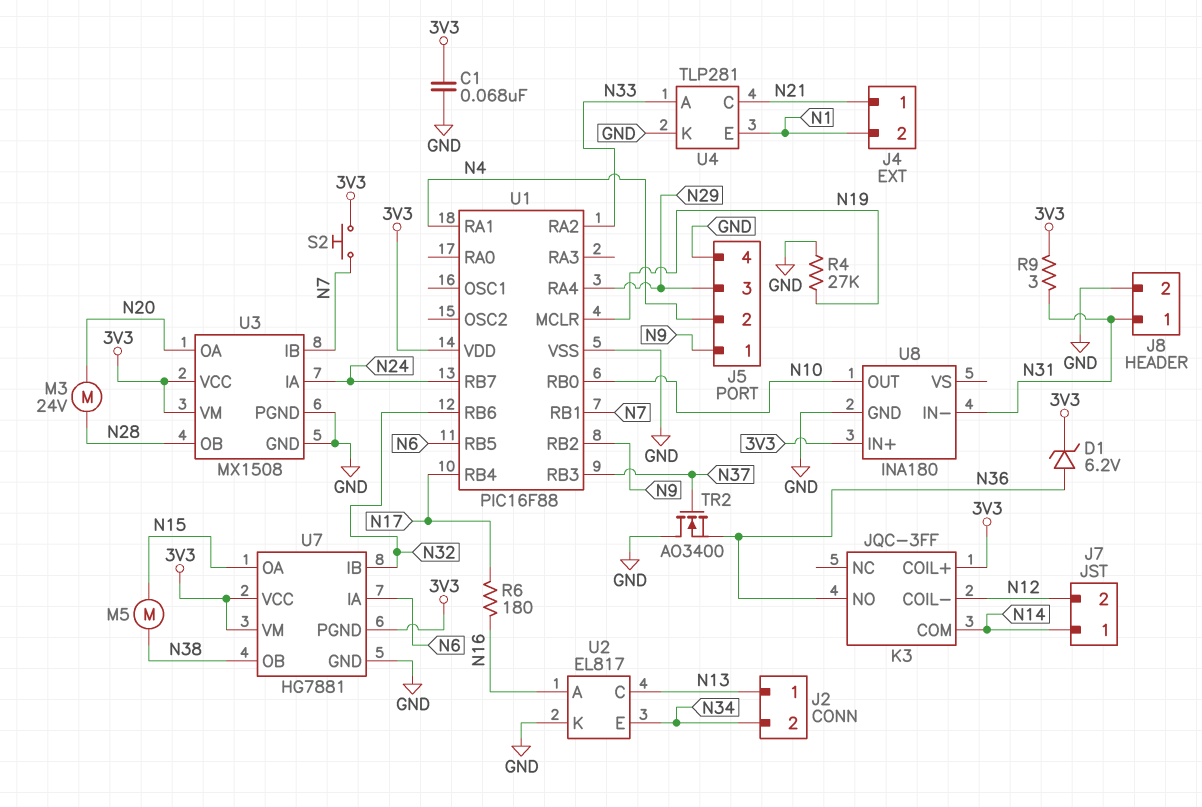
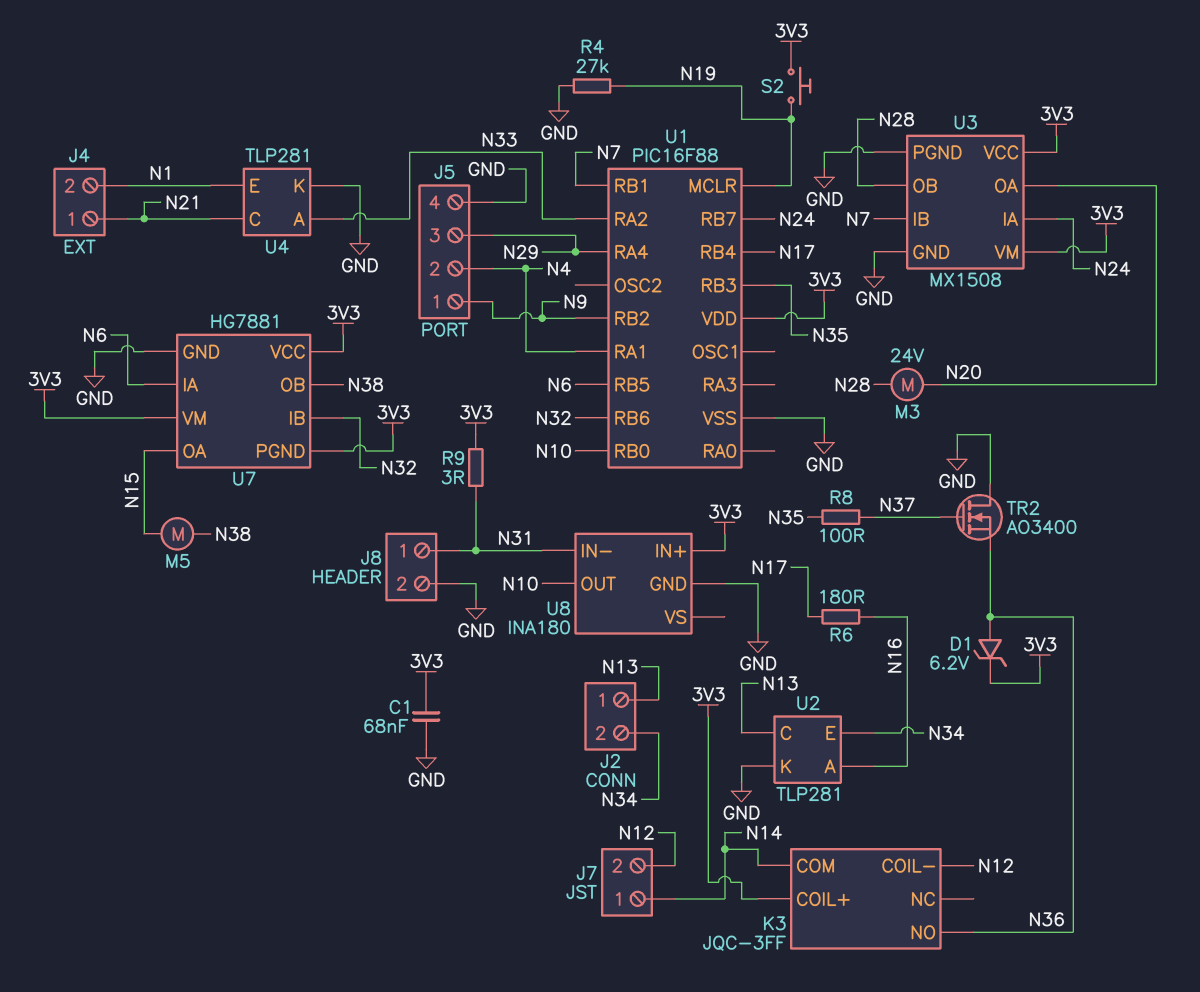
R8: none -> 100 (N35, N37)
S2: button (3V3, N7) -> button (3V3, N19)
U1 pin RB3: N37 -> N35
U2: EL817 -> TLP281

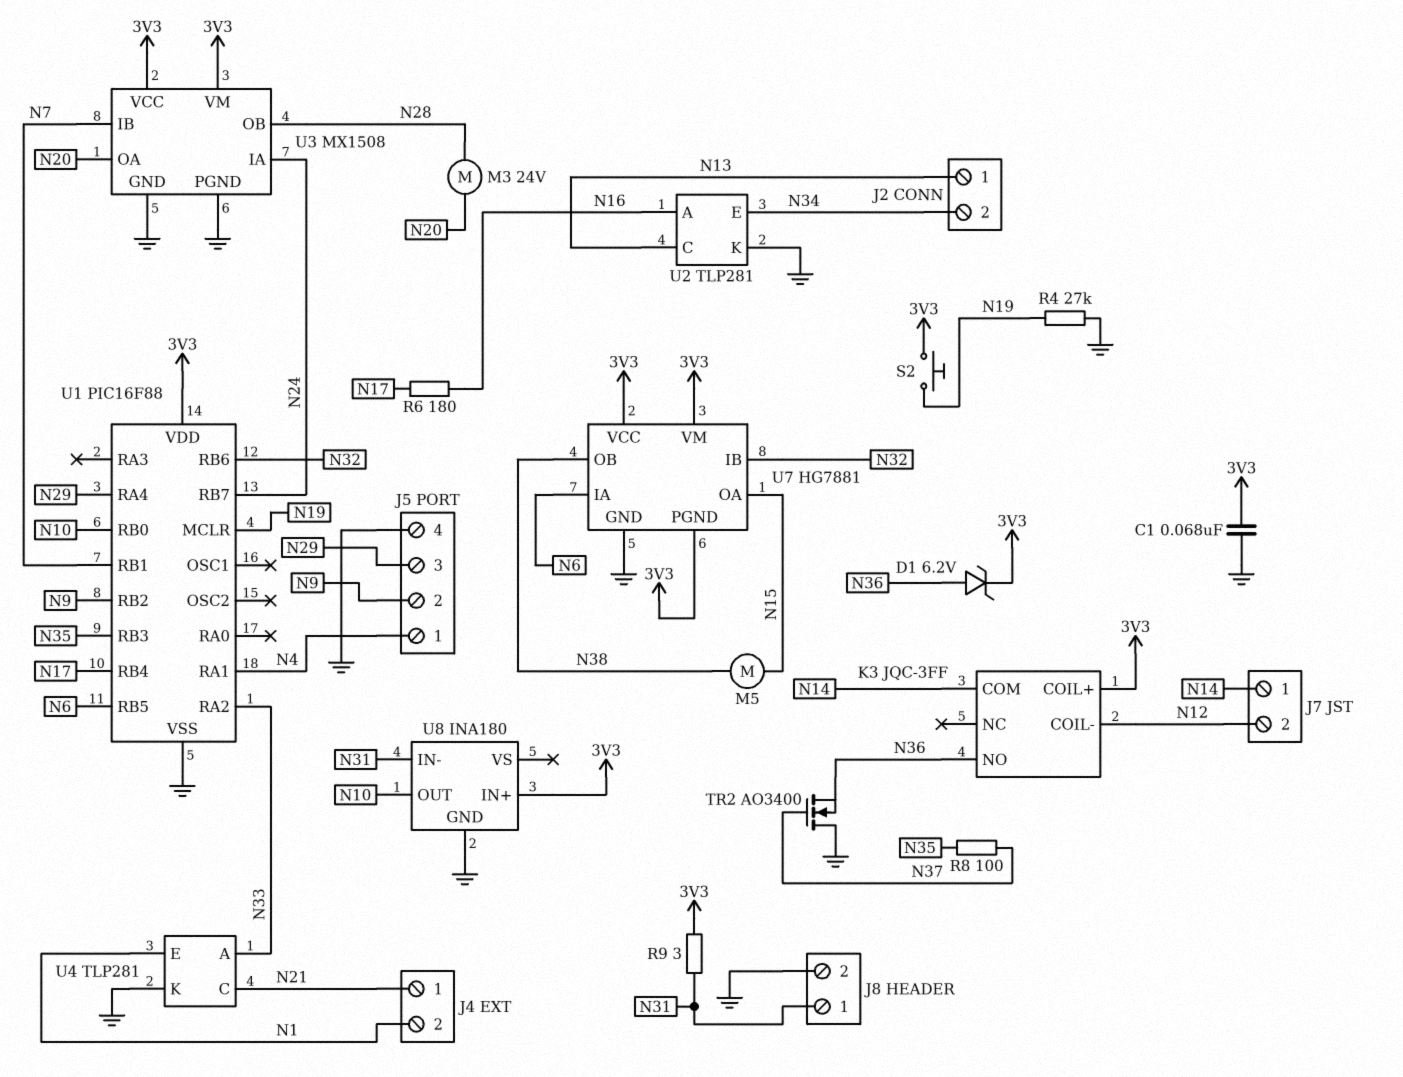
J5 pin 1: N9 -> N4
J5 pin 2: N4 -> N9

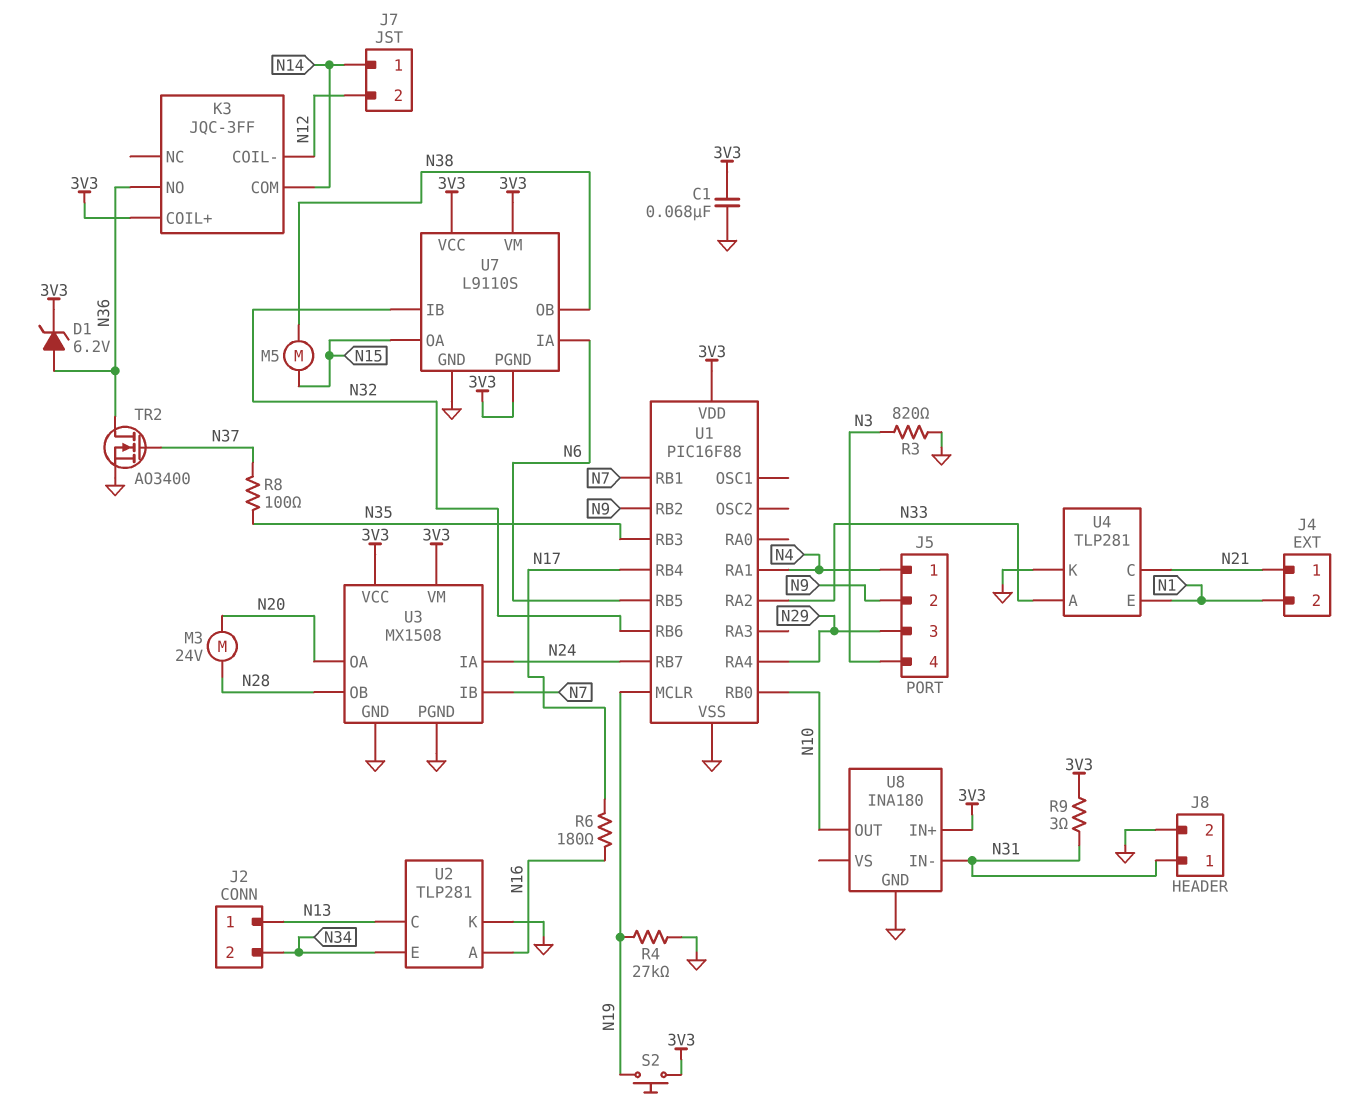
J5 pin 4: GND -> N3
R3: none -> 820 (GND, N3)
TR2: NMOS AO3400 (G N37, D GND, S N36) -> NMOS AO3400 (G N37, D N36, S GND)
U7: HG7881 -> L9110S

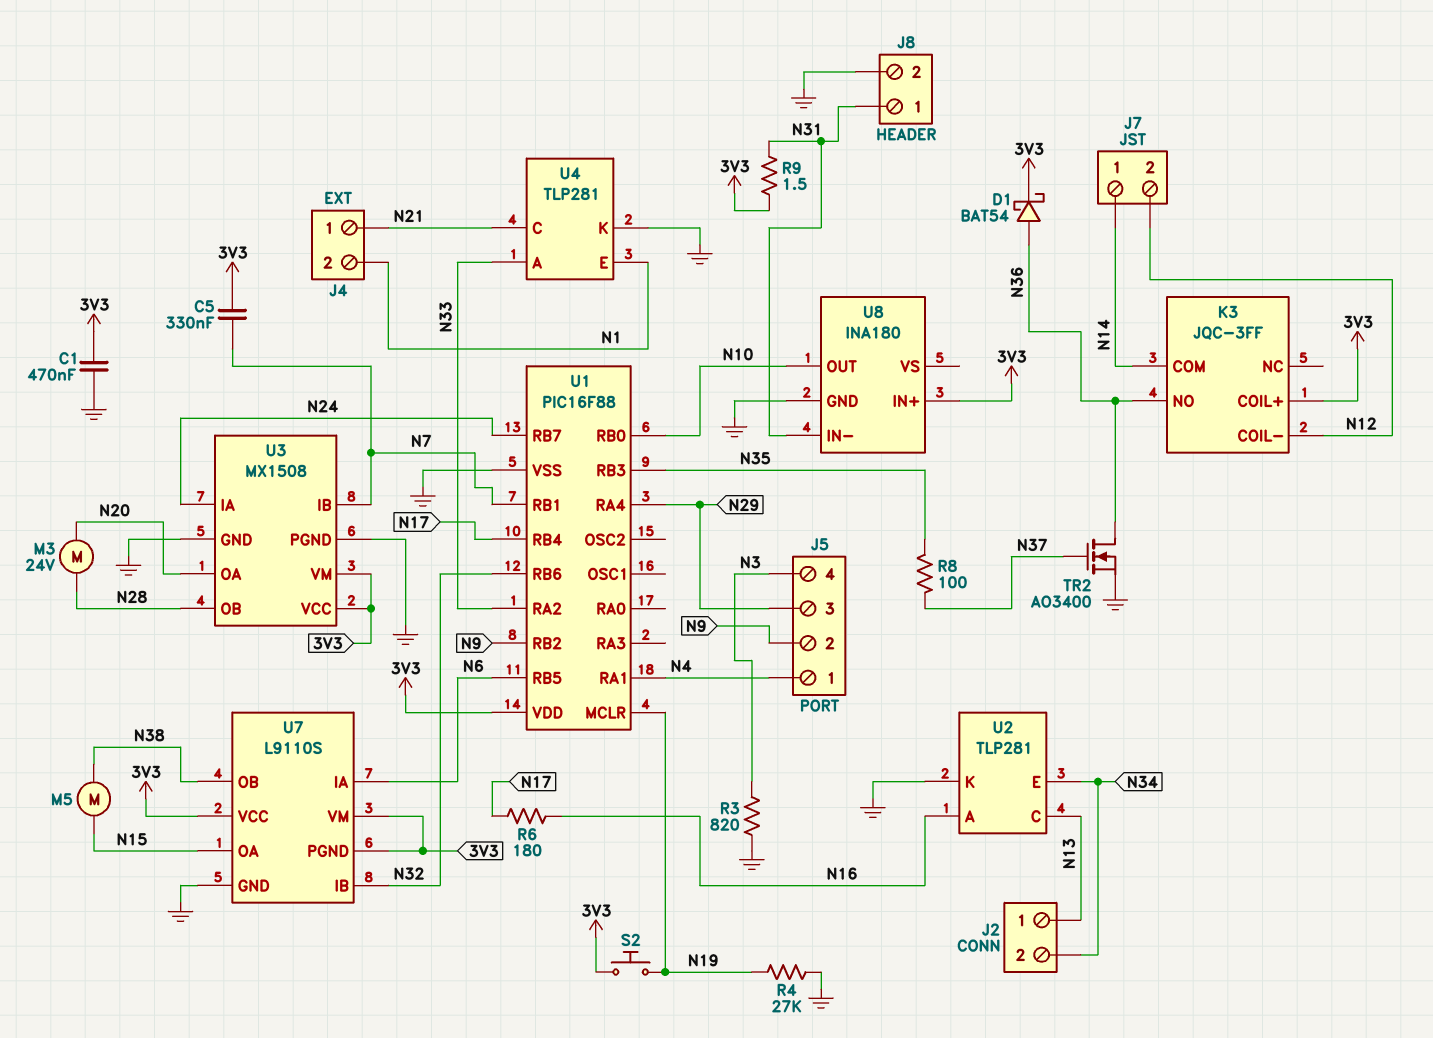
C1: 68nF (3V3, GND) -> 470nF (3V3, GND)
C5: none -> 330nF (3V3, N7)
D1: zener 6.2V (A N36, K 3V3) -> schottky BAT54 (A N36, K 3V3)
R9: 3 (3V3, N31) -> 1.5 (3V3, N31)

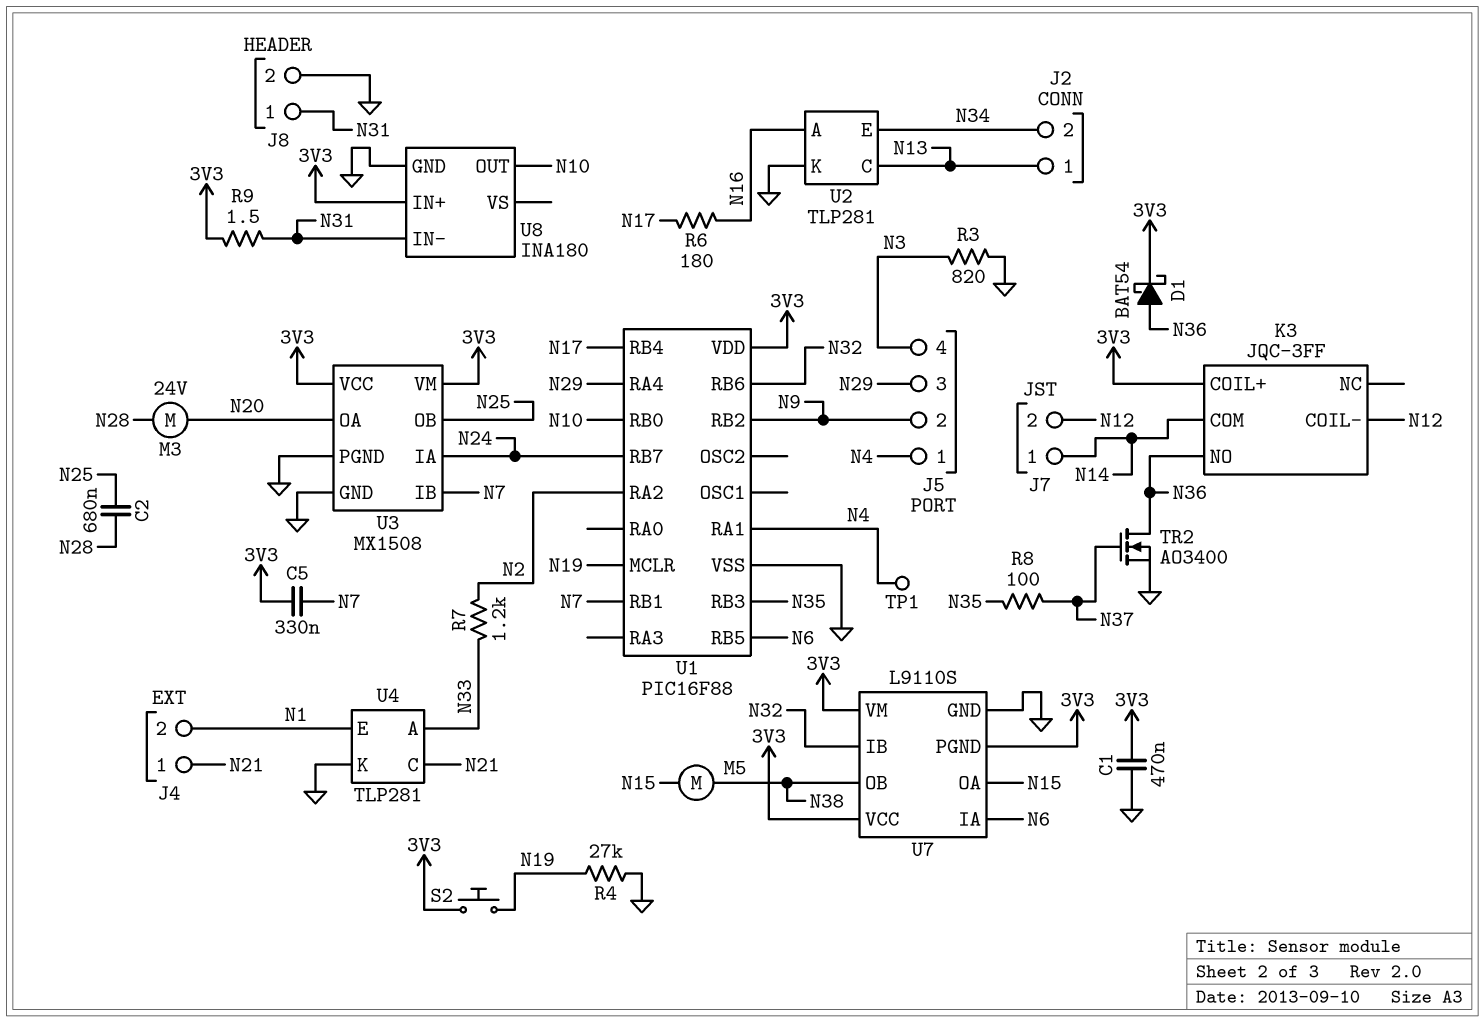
C2: none -> 680nF (N25, N28)
R7: none -> 1.2k (N2, N33)
TP1: none -> test point (N4)
U1 pin RA2: N33 -> N2
U3 pin OB: N28 -> N25

